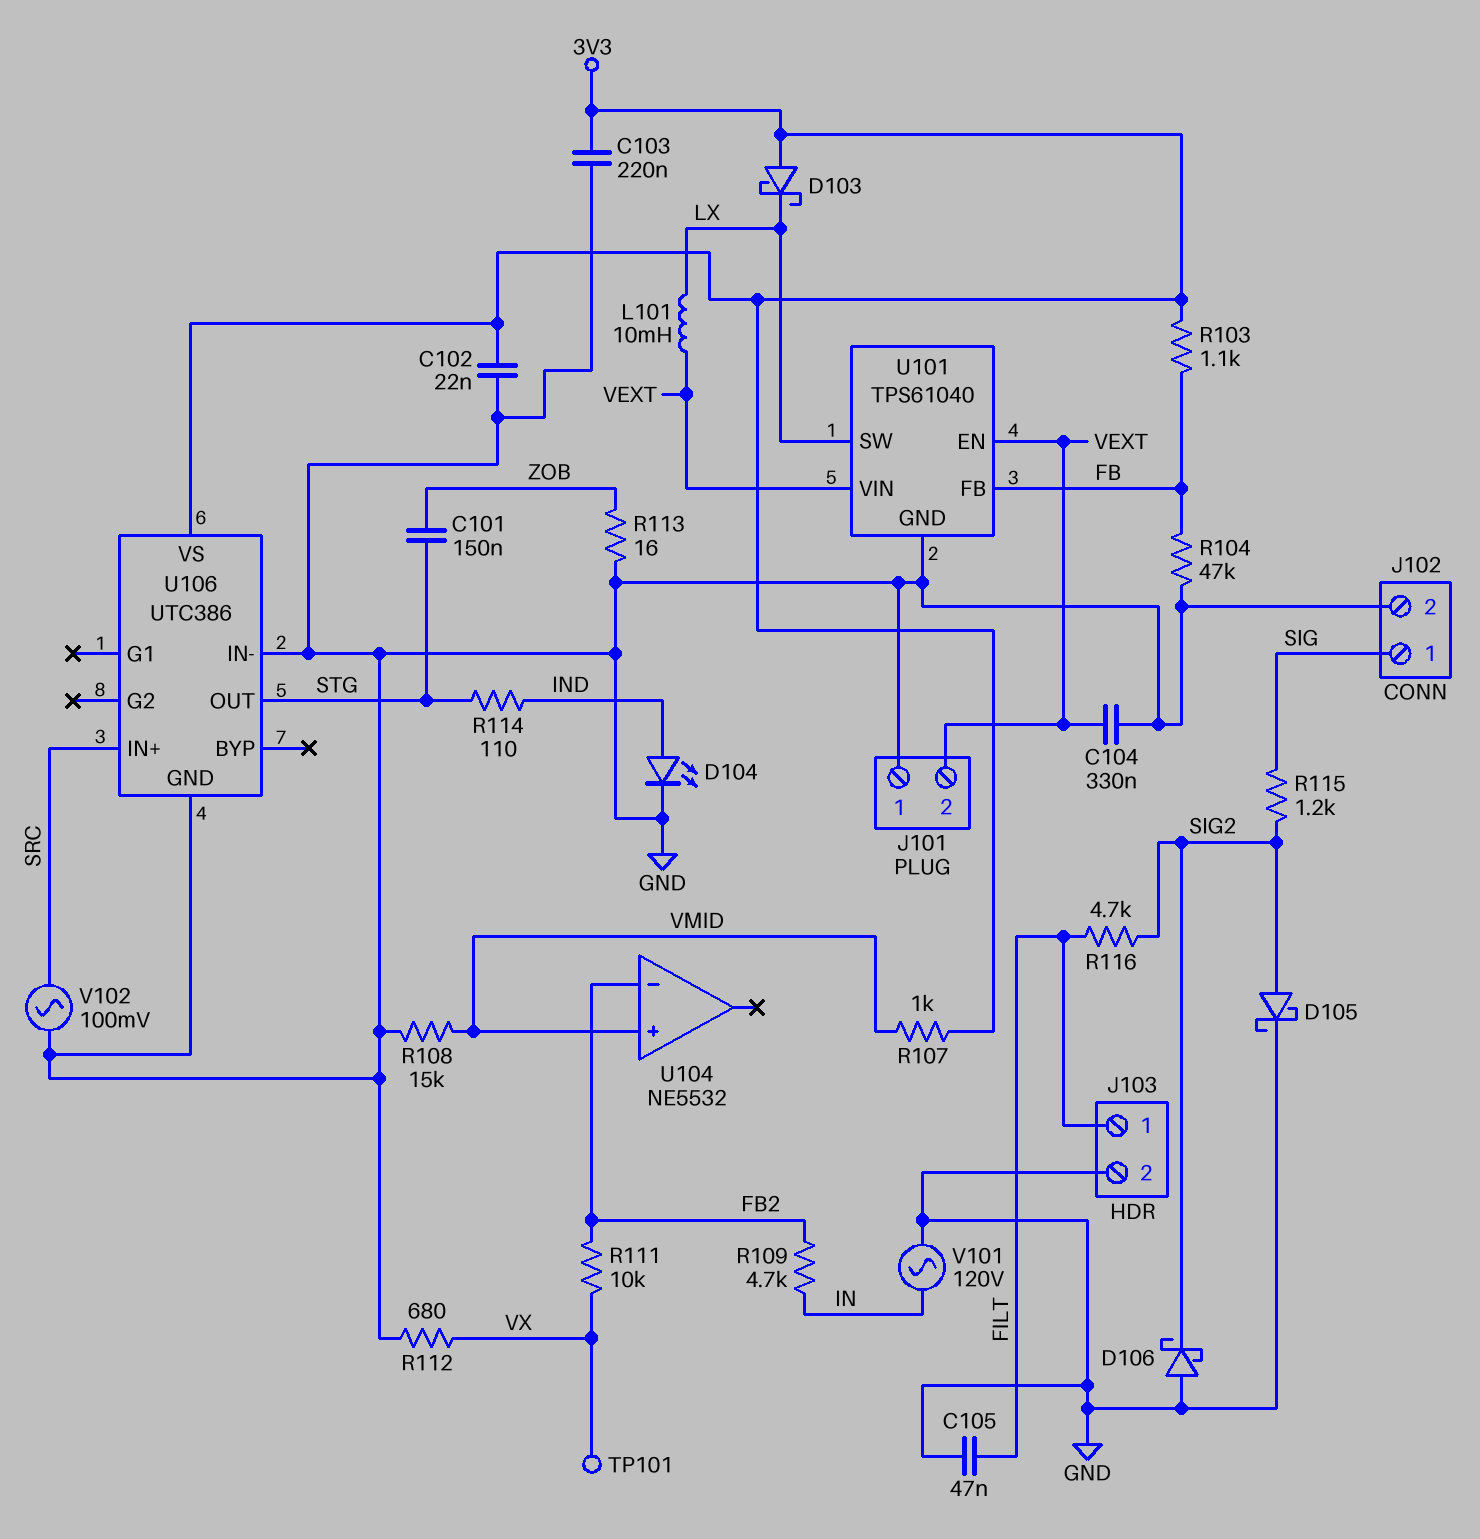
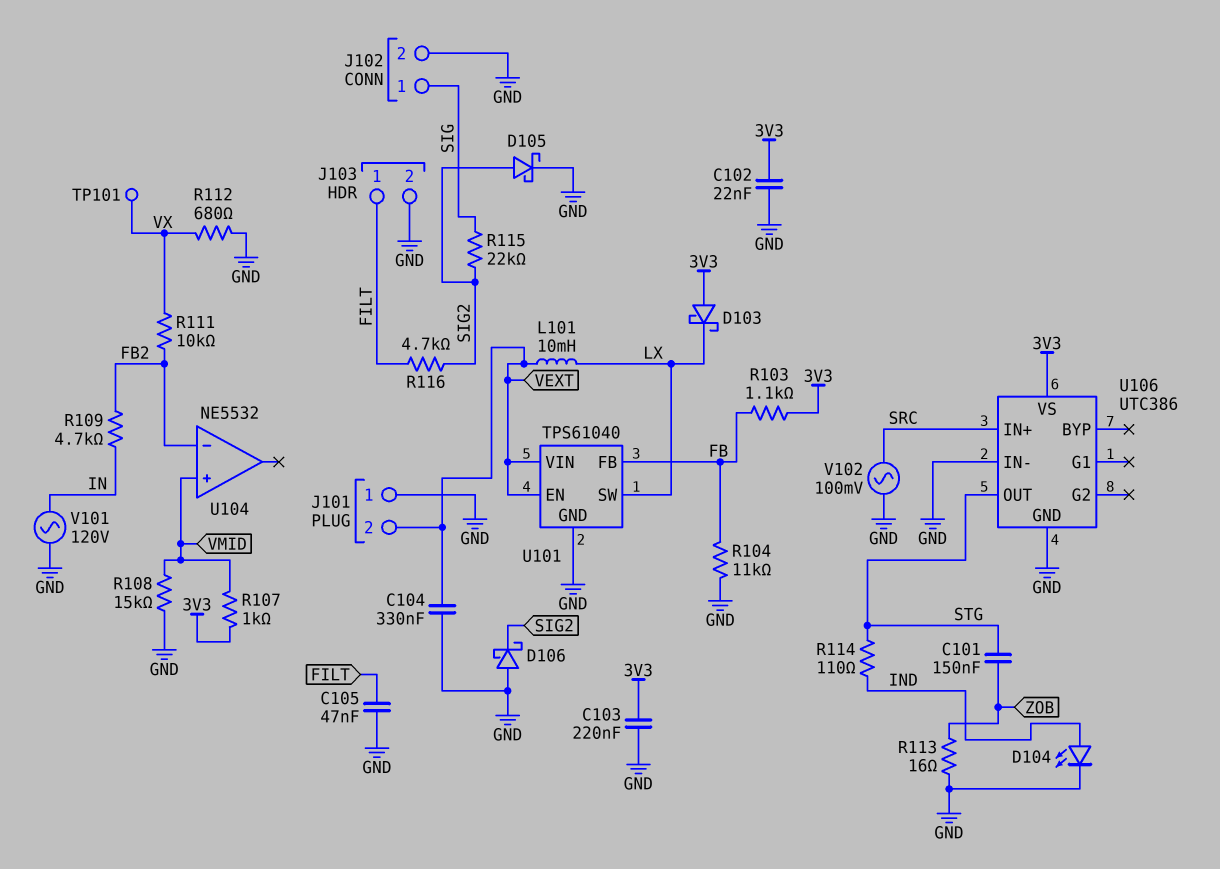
R104: 47k (FB, GND) -> 11k (FB, GND)
R115: 1.2k (SIG, SIG2) -> 22k (SIG, SIG2)

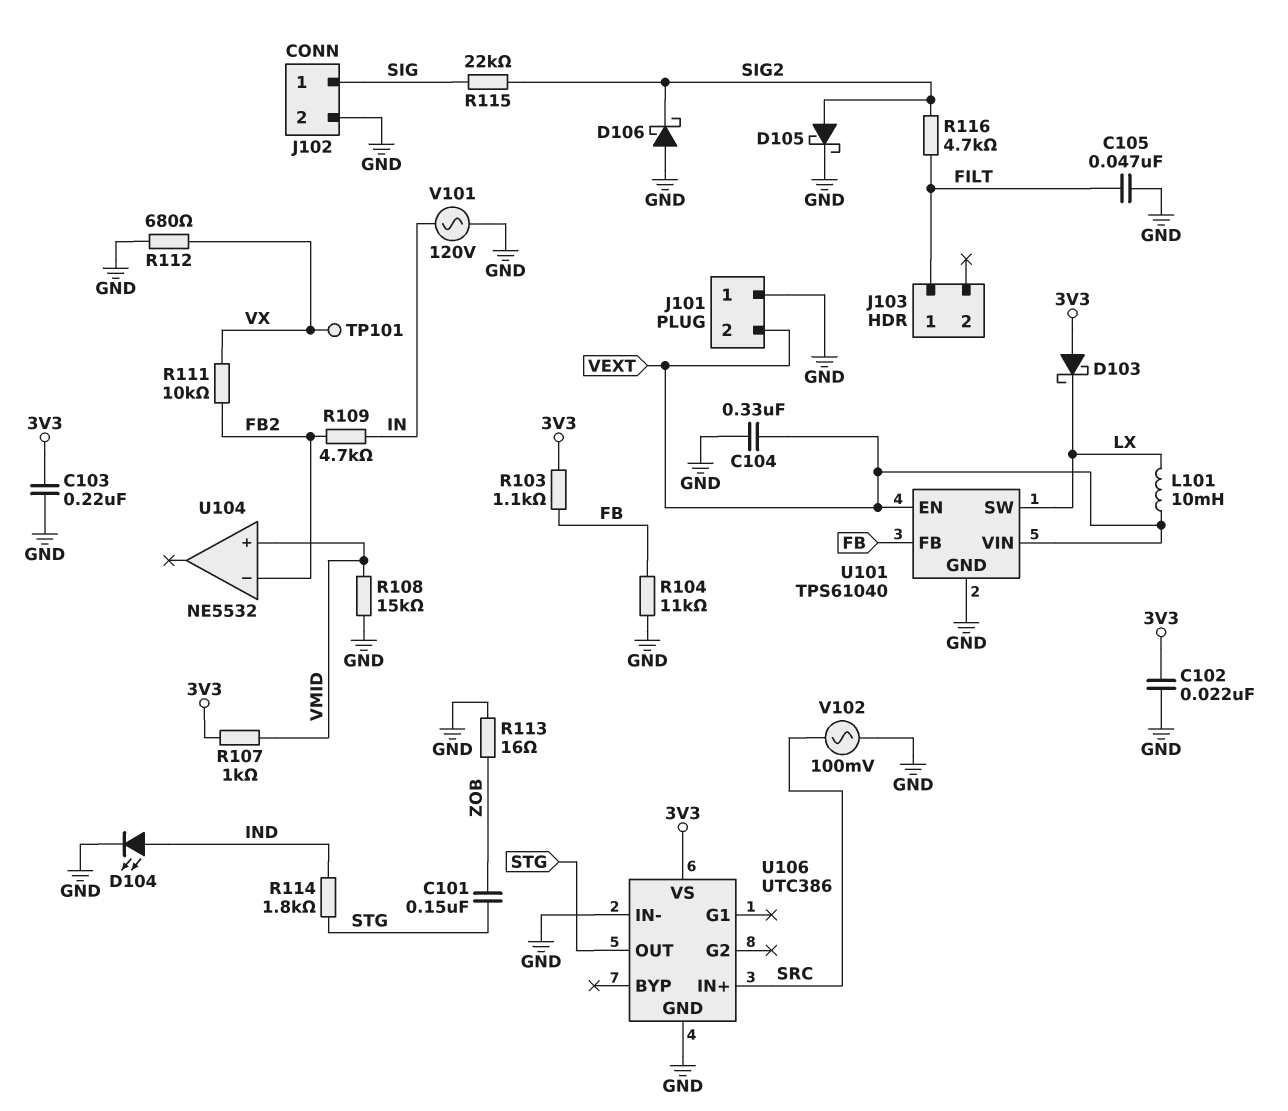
J103 pin 2: GND -> none
R114: 110 (IND, STG) -> 1.8k (IND, STG)

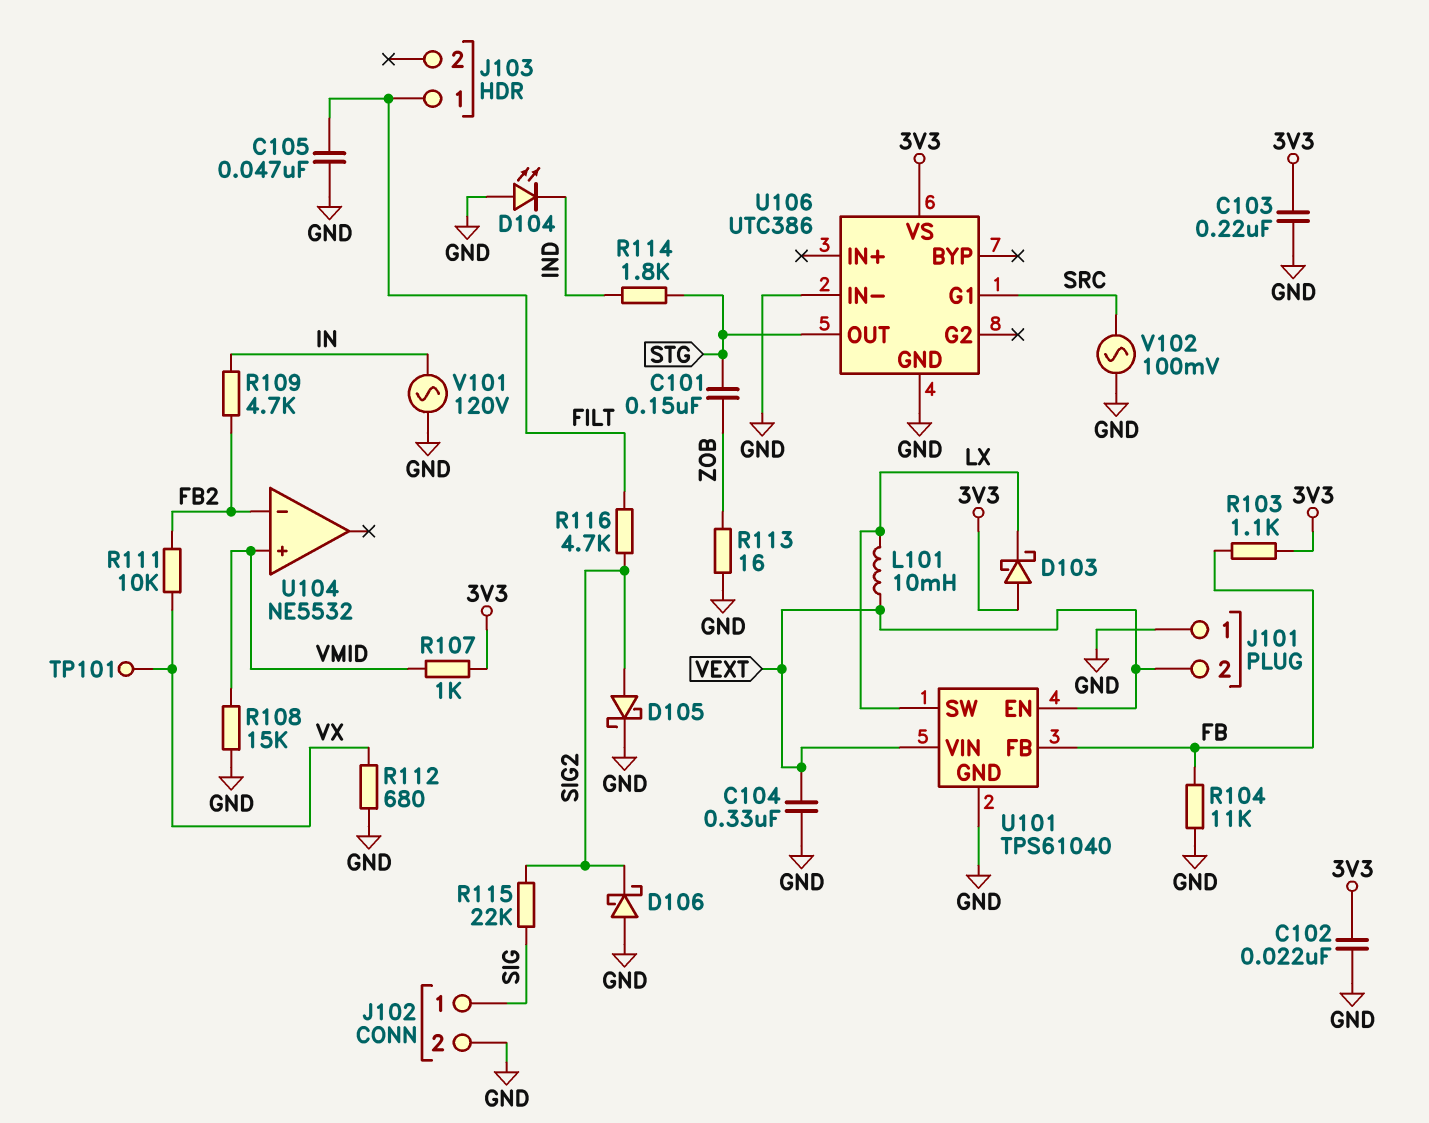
D104: LED (A IND, K GND) -> LED (A GND, K IND)
U106 pin G1: none -> SRC
U106 pin IN+: SRC -> none

